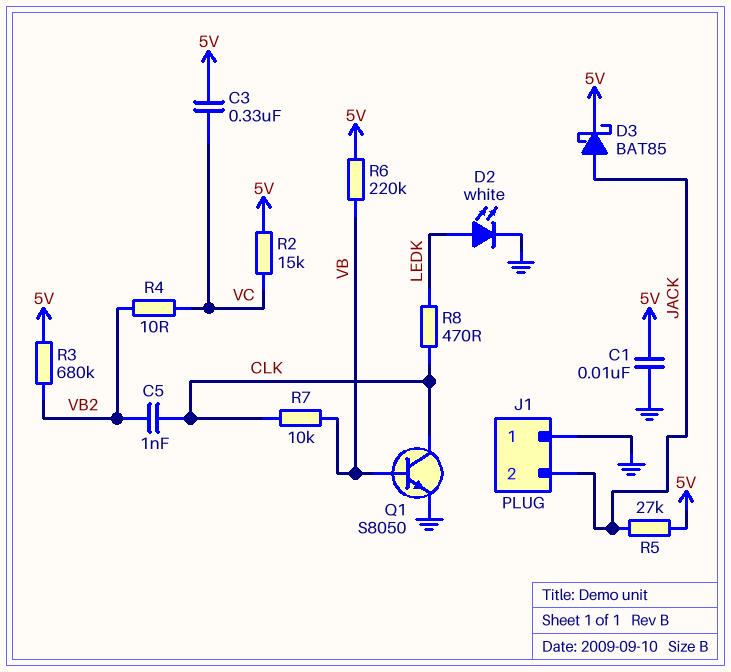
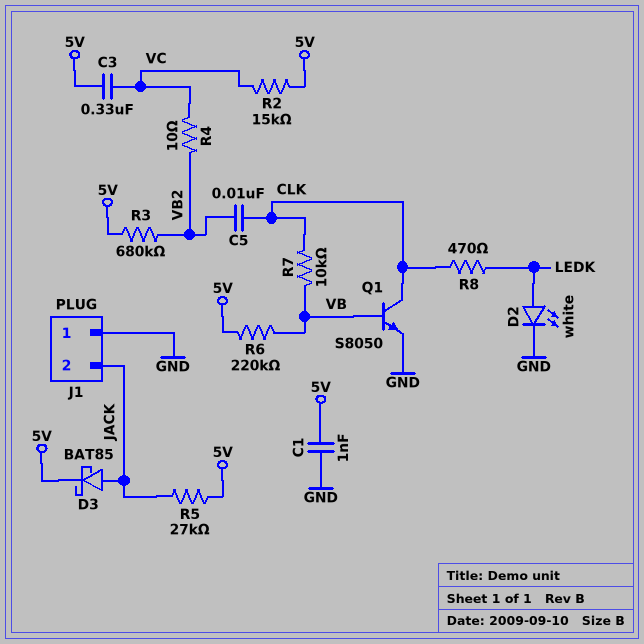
C1: 10nF (5V, GND) -> 1nF (5V, GND)
C5: 1nF (CLK, VB2) -> 10nF (CLK, VB2)

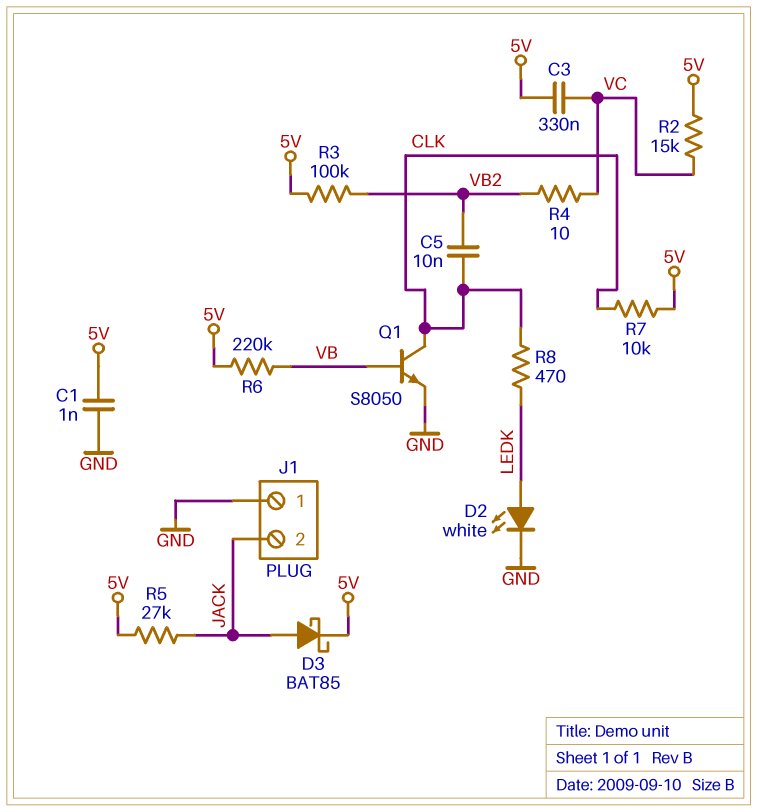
R3: 680k (5V, VB2) -> 100k (5V, VB2)
R7: 10k (CLK, VB) -> 10k (5V, CLK)

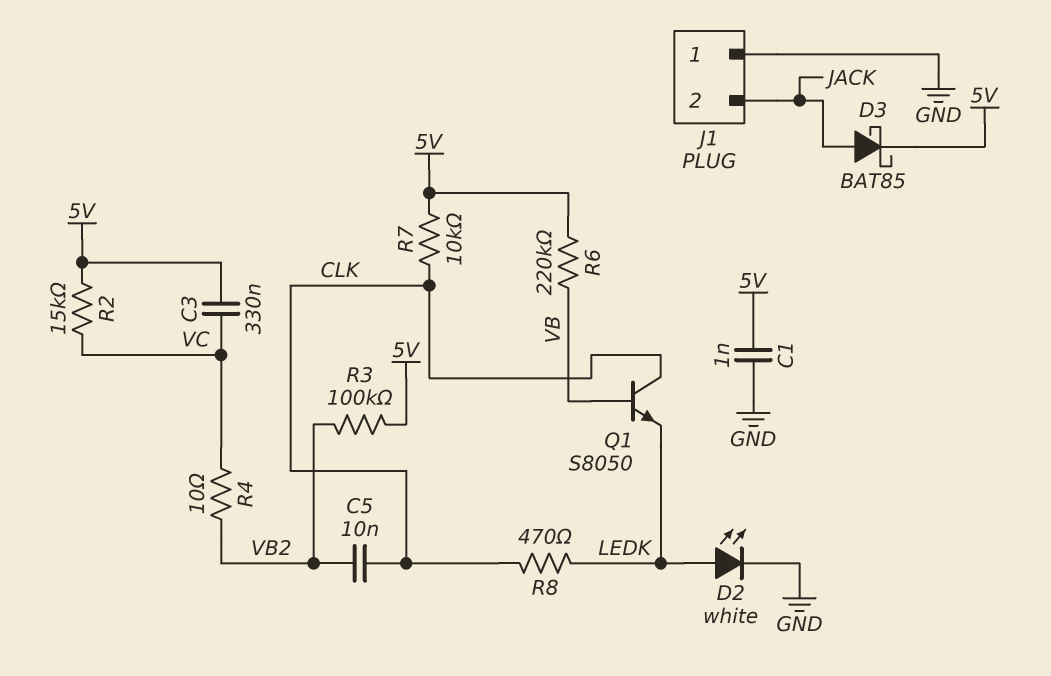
Q1: NPN S8050 (B VB, C CLK, E GND) -> NPN S8050 (B VB, C CLK, E LEDK)
R5: 27k (5V, JACK) -> none

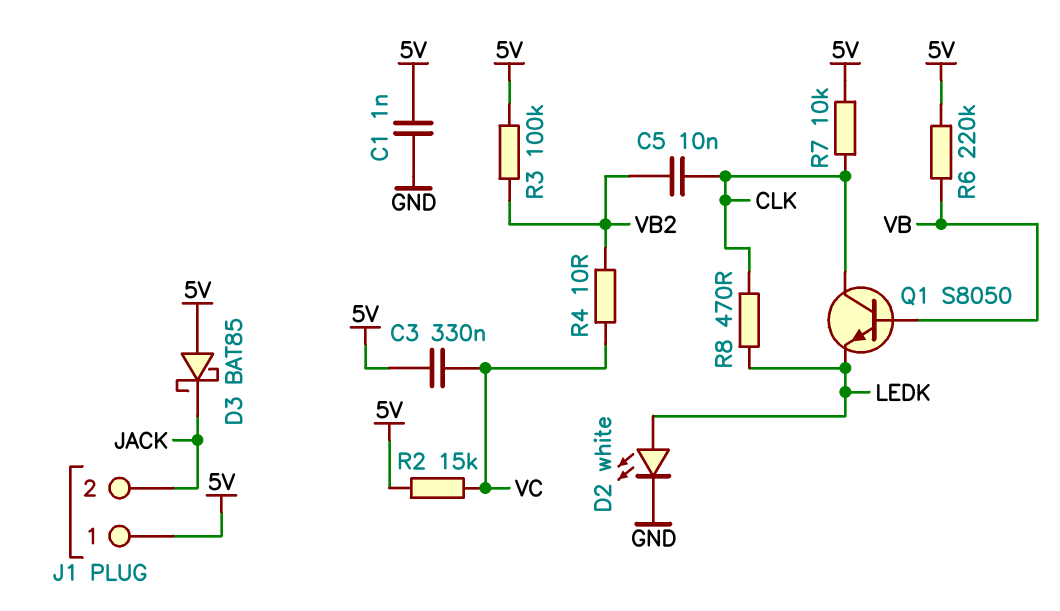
D3: schottky BAT85 (A JACK, K 5V) -> schottky BAT85 (A 5V, K JACK)
J1 pin 1: GND -> 5V

